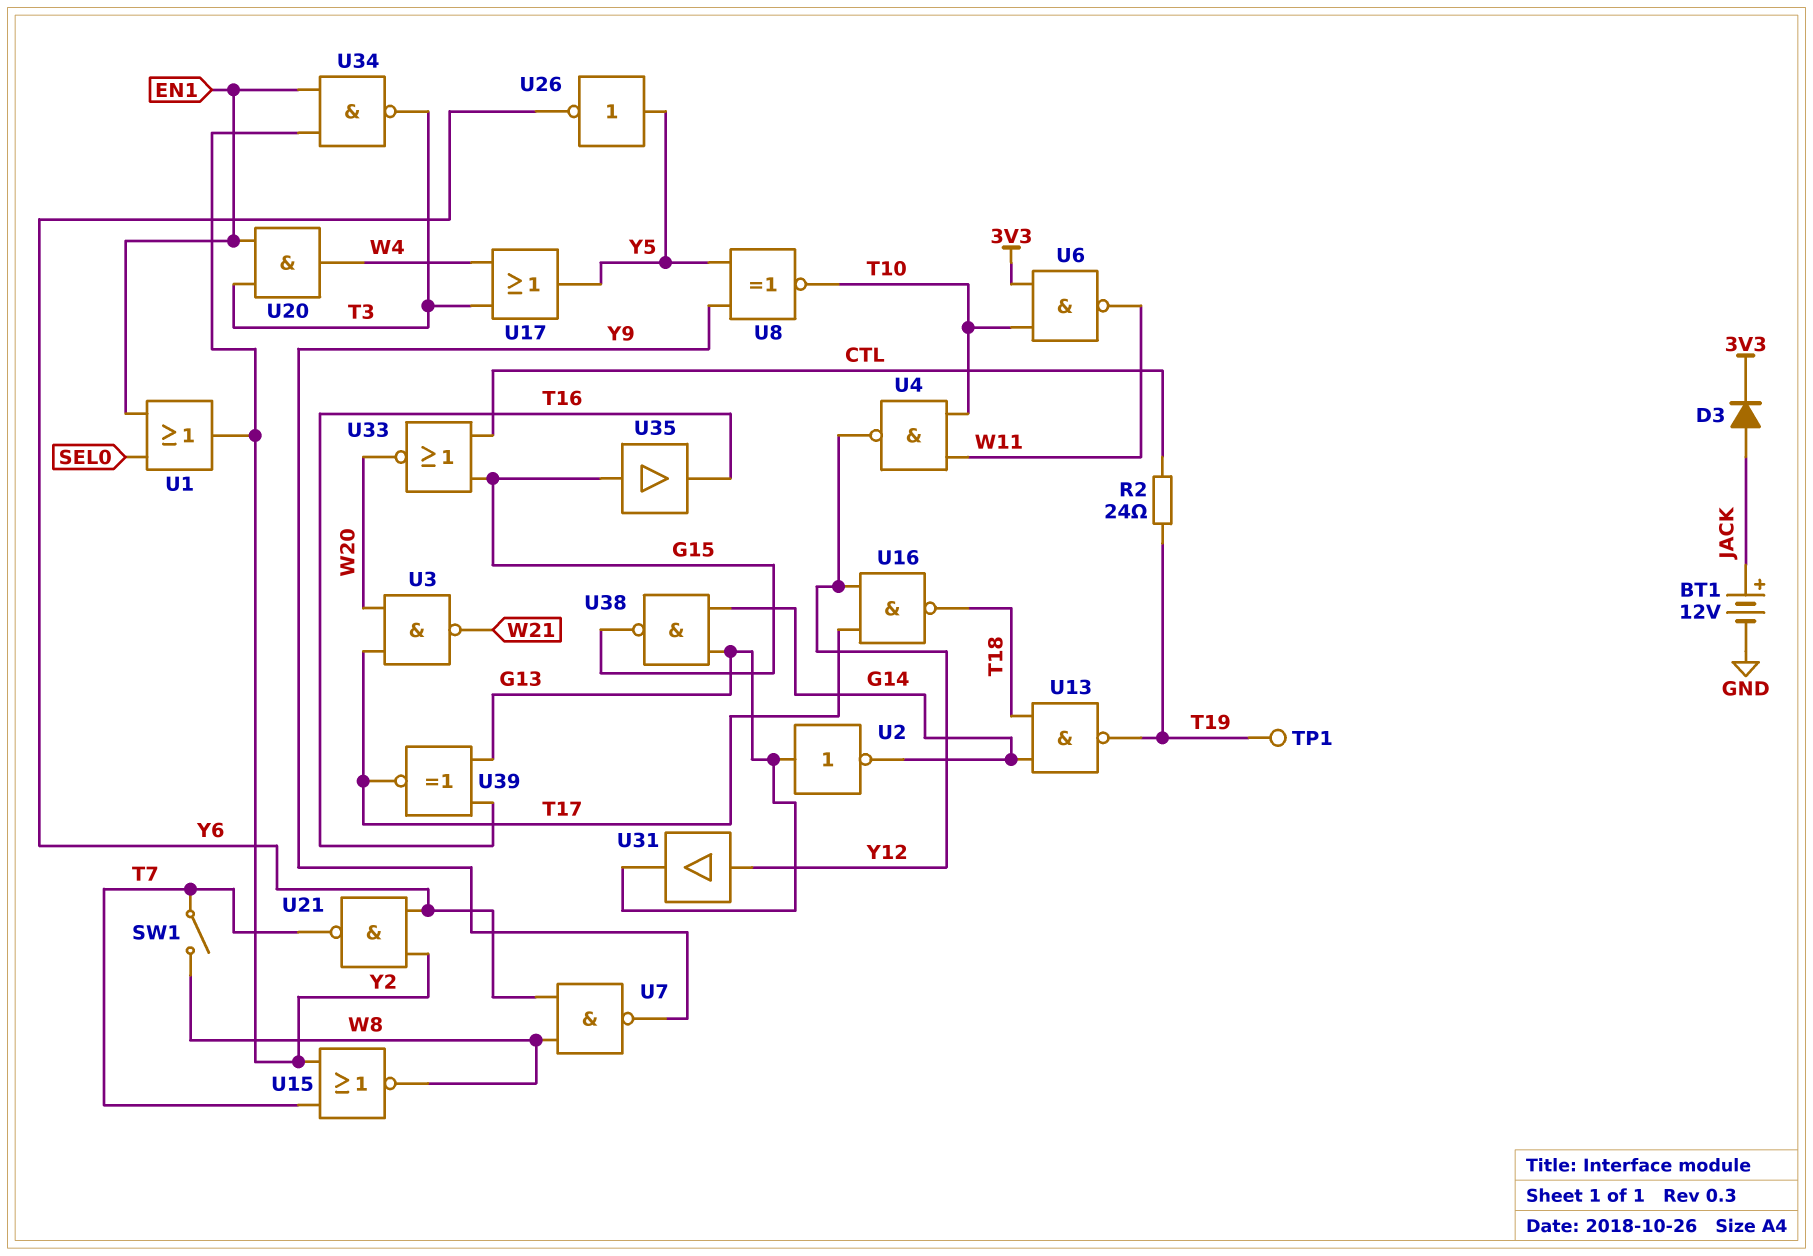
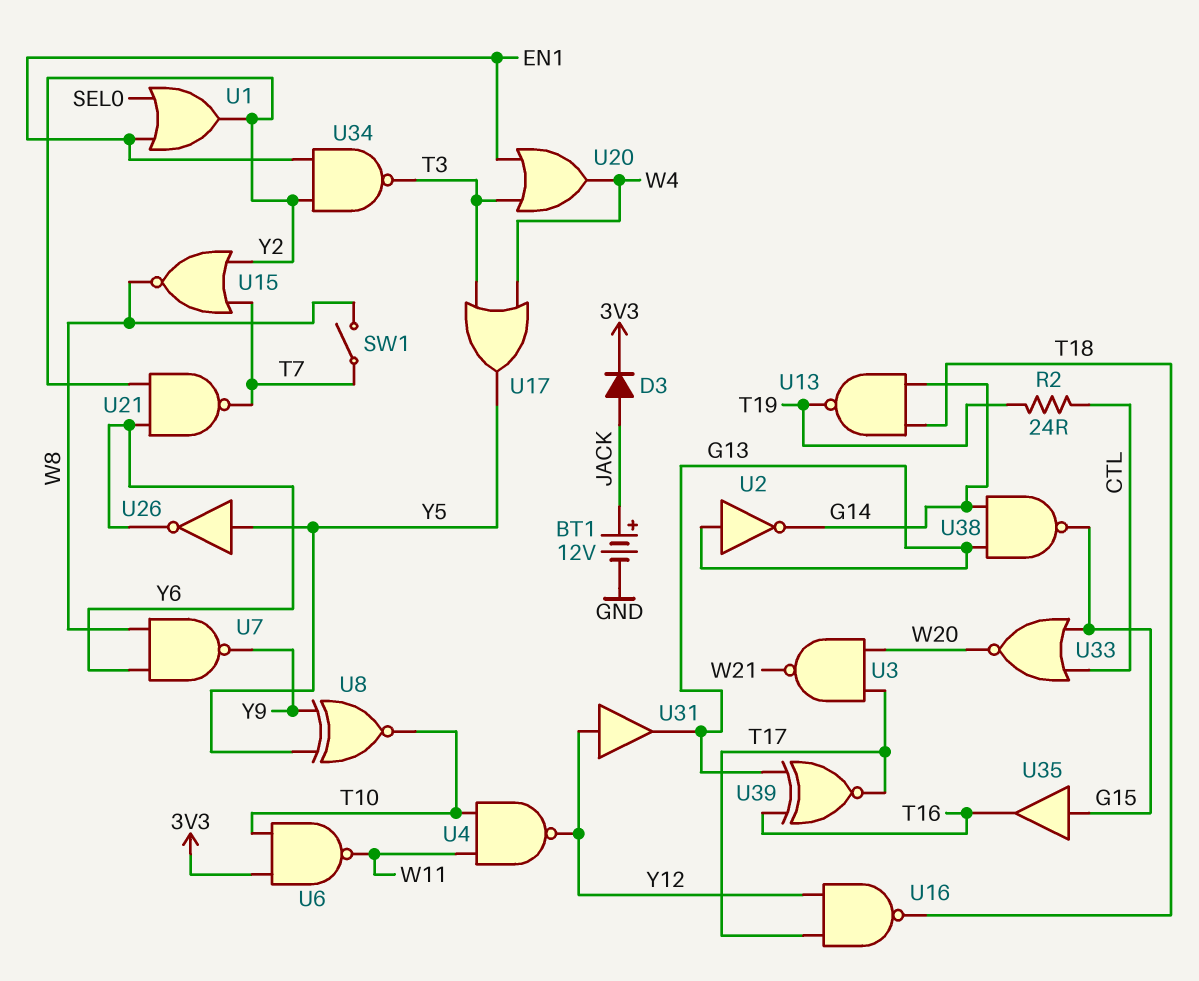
TP1: test point (T19) -> none
U20: AND (in EN1, in T3, out W4) -> OR (in EN1, in T3, out W4)

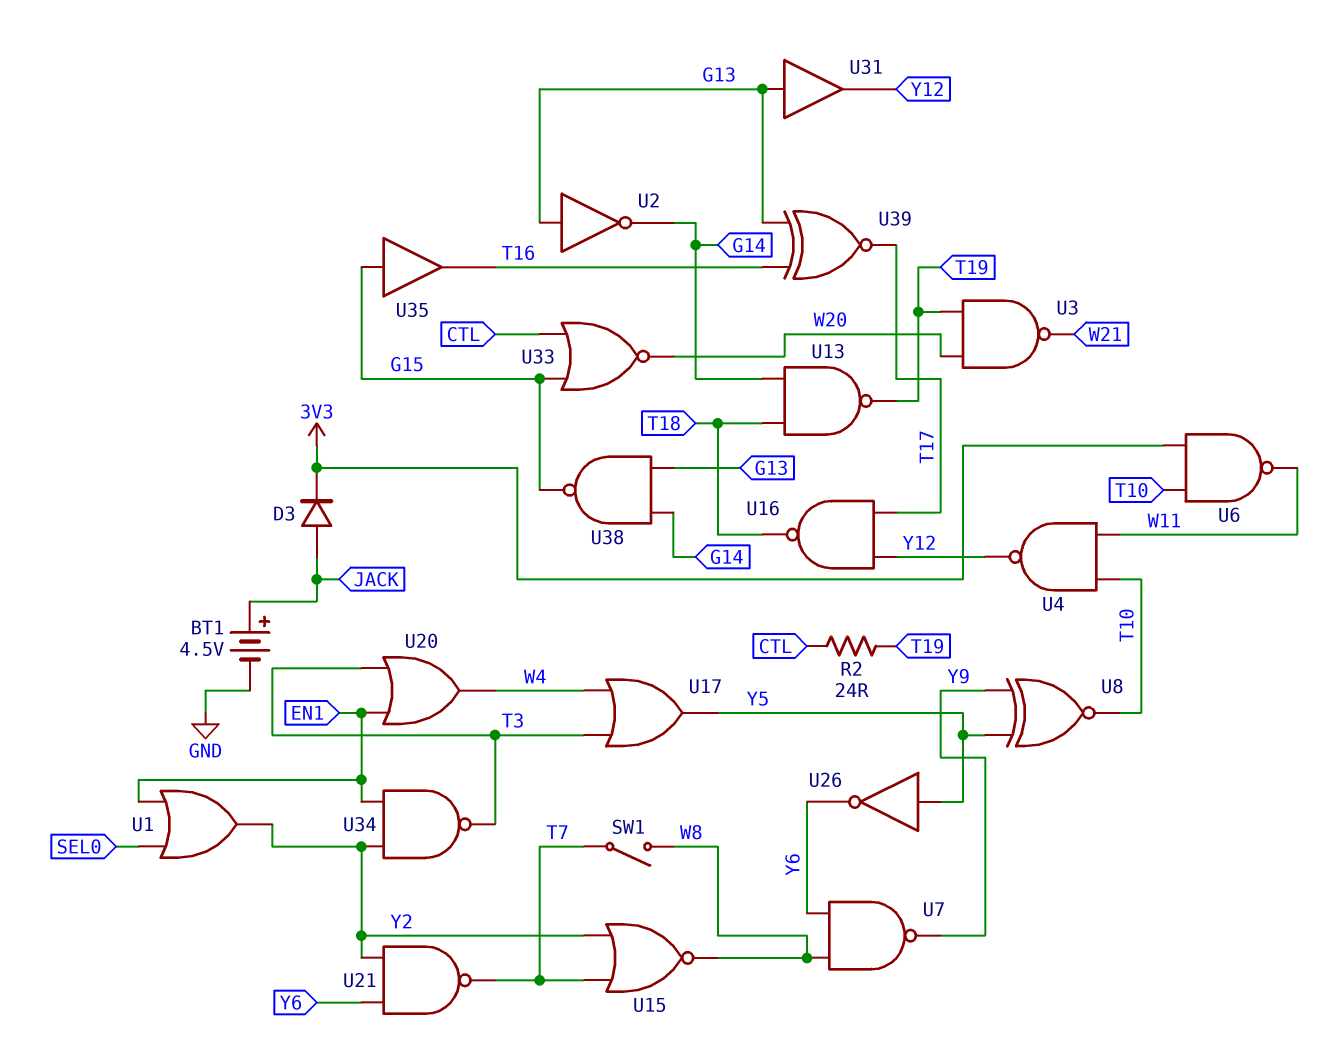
BT1: 12V (plus JACK, minus GND) -> 4.5V (plus JACK, minus GND)
U3: NAND (in T17, in W20, out W21) -> NAND (in T19, in W20, out W21)
U31: buffer (in Y12, out G13) -> buffer (in G13, out Y12)

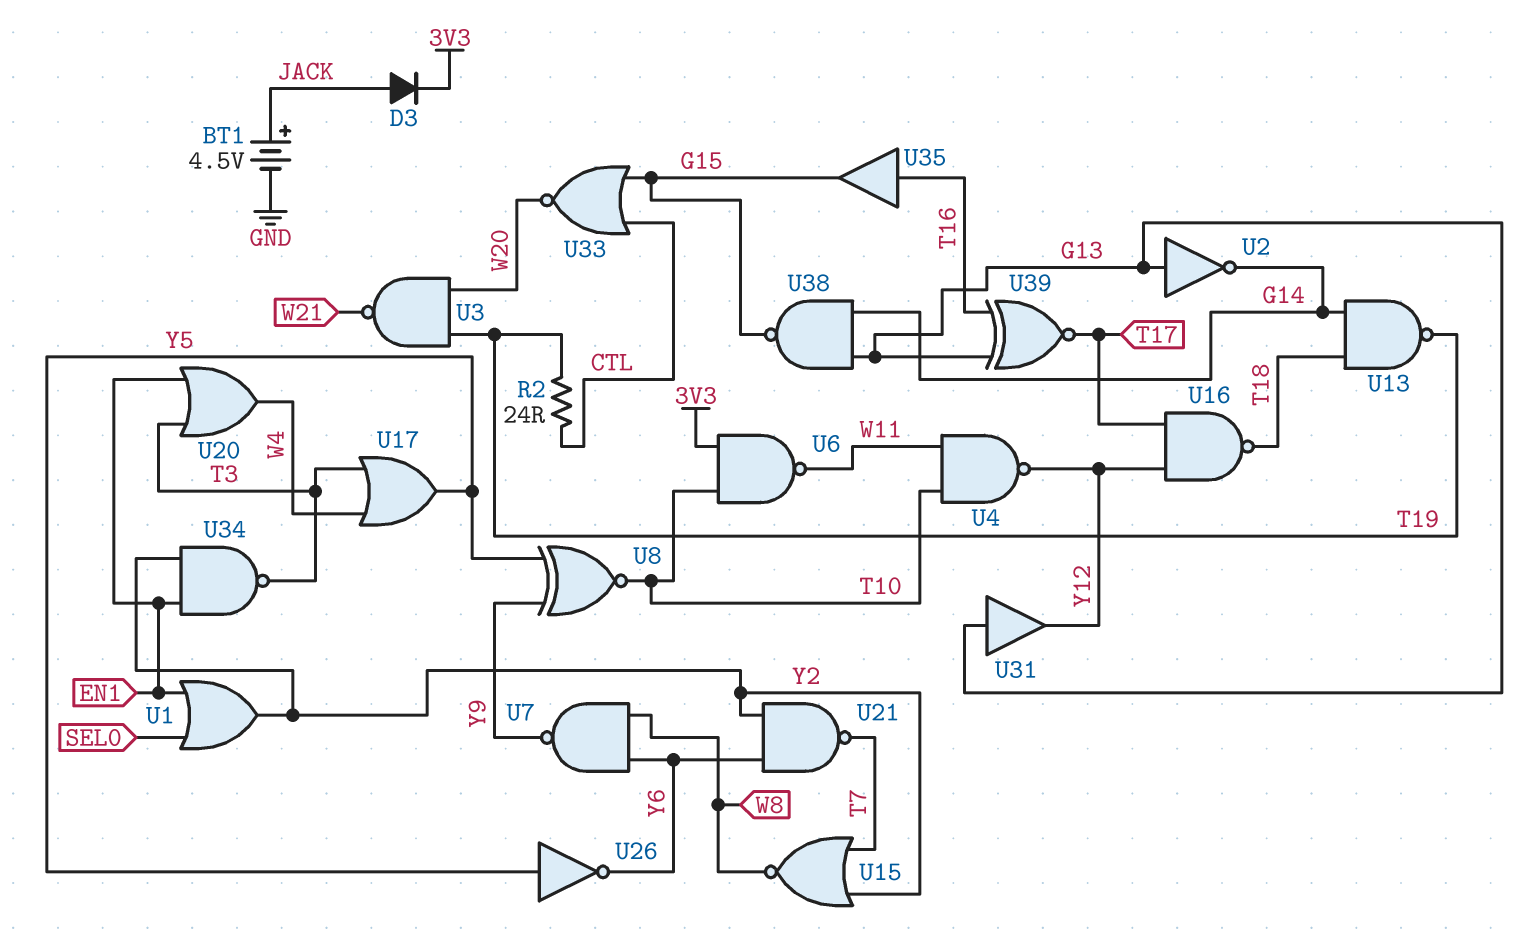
SW1: switch (T7, W8) -> none
U35: buffer (in G15, out T16) -> buffer (in T16, out G15)

